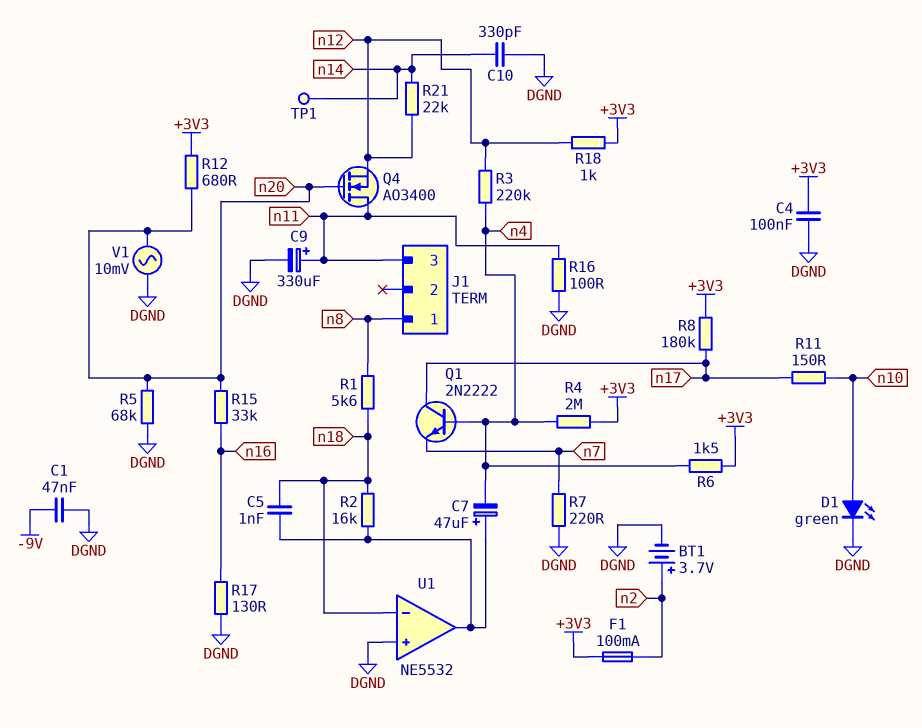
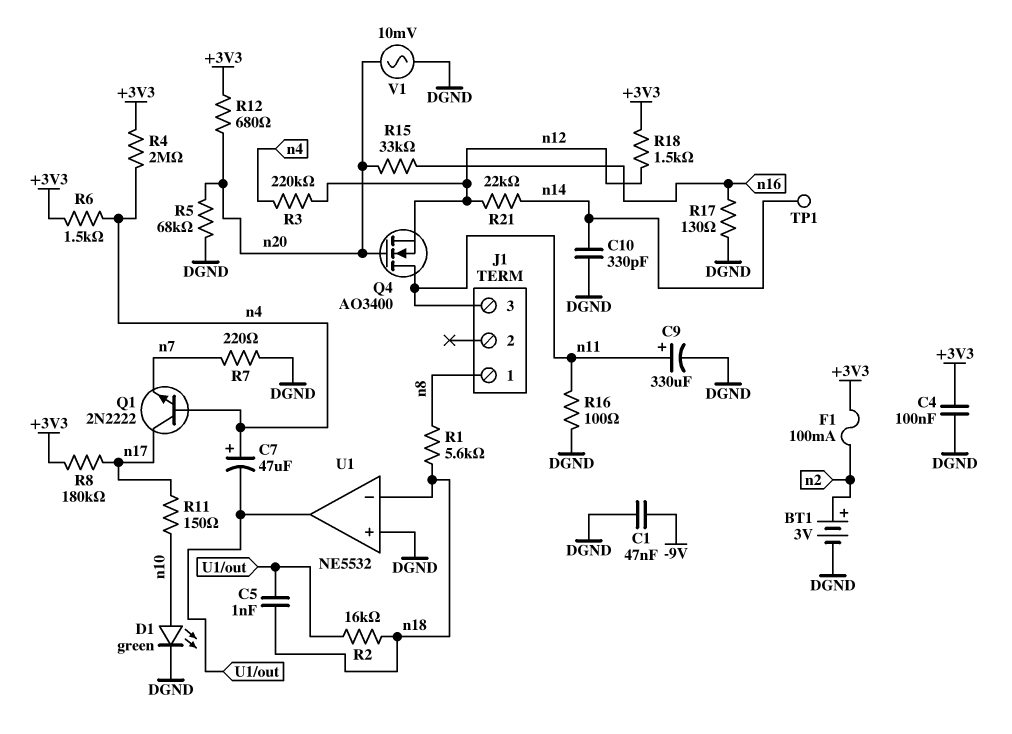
BT1: 3.7V (plus n2, minus DGND) -> 3V (plus n2, minus DGND)
C7: 47uF (plus U1/out, minus n4) -> 47uF (plus n4, minus U1/out)
R18: 1k (+3V3, n12) -> 1.5k (+3V3, n12)

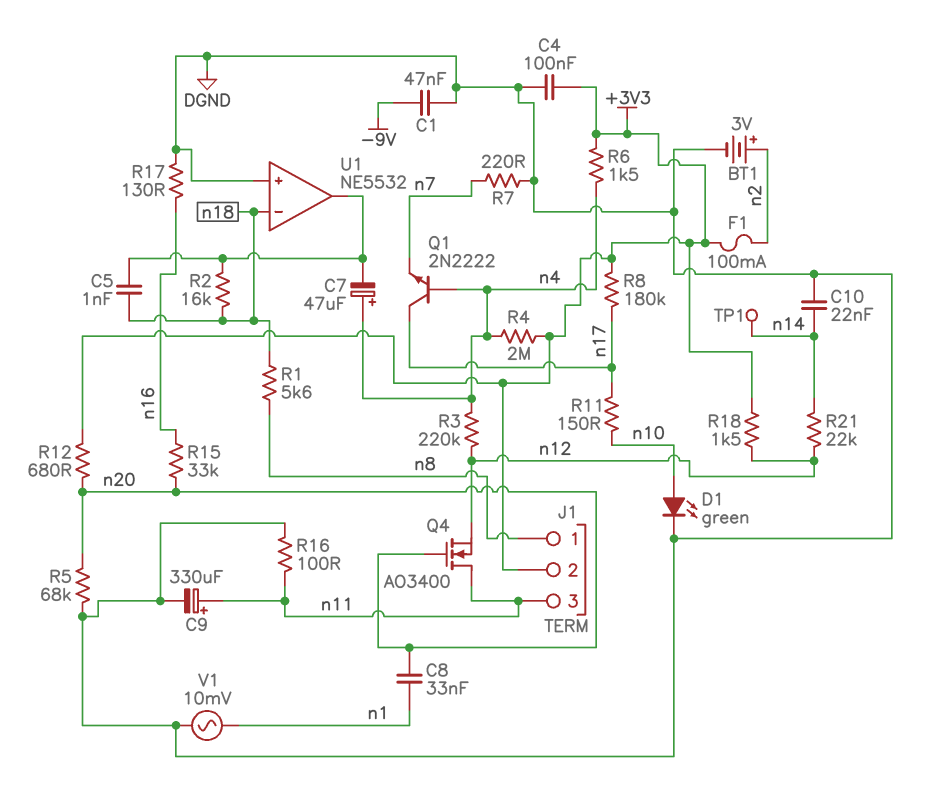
C8: none -> 33nF (n1, n20)
C10: 330pF (DGND, n14) -> 22nF (DGND, n14)
J1 pin 2: none -> +3V3
V1: AC 10mV (DGND, n20) -> AC 10mV (DGND, n1)

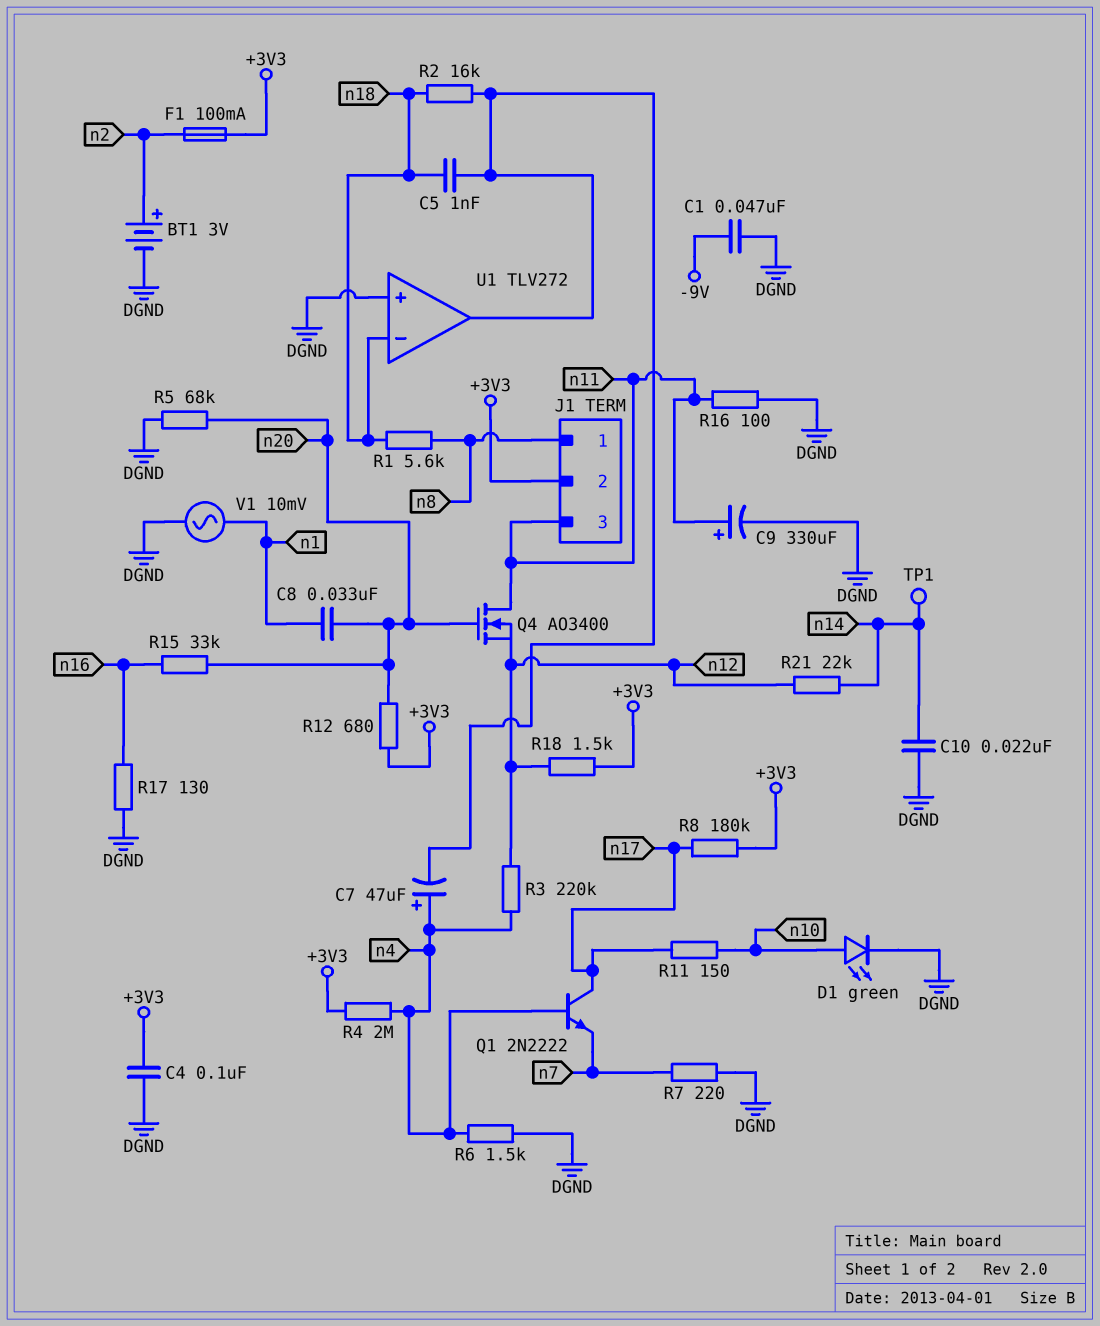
R6: 1.5k (+3V3, n4) -> 1.5k (DGND, n4)
U1: NE5532 -> TLV272

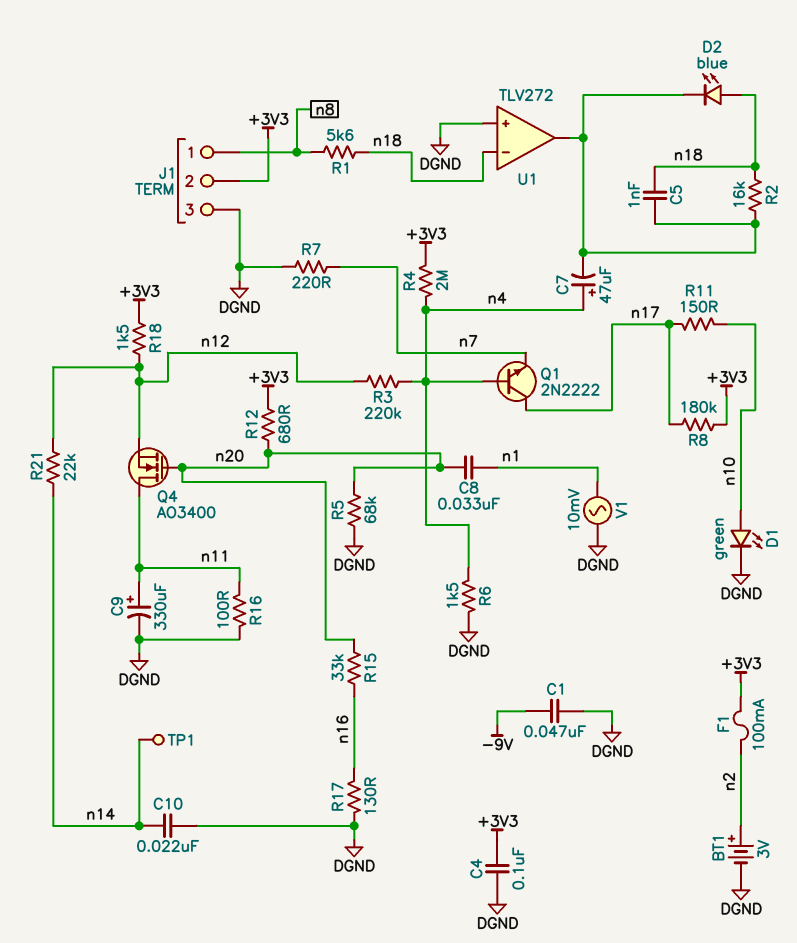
D2: none -> LED blue (A n18, K U1/out)
J1 pin 3: n11 -> DGND

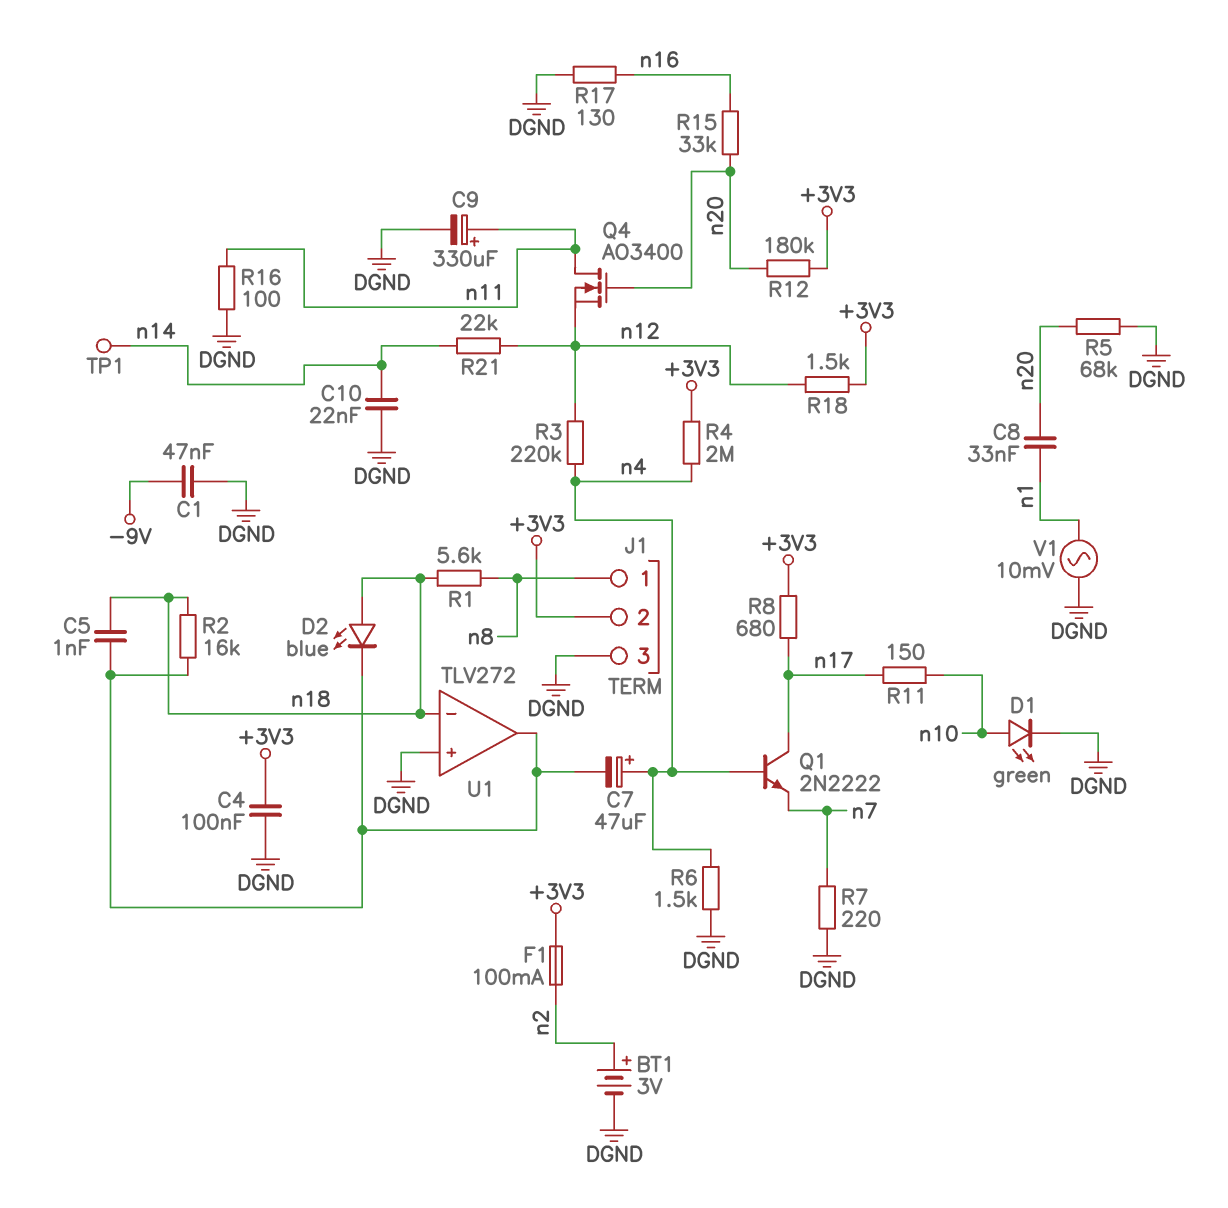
R8: 180k (+3V3, n17) -> 680 (+3V3, n17)
R12: 680 (+3V3, n20) -> 180k (+3V3, n20)

